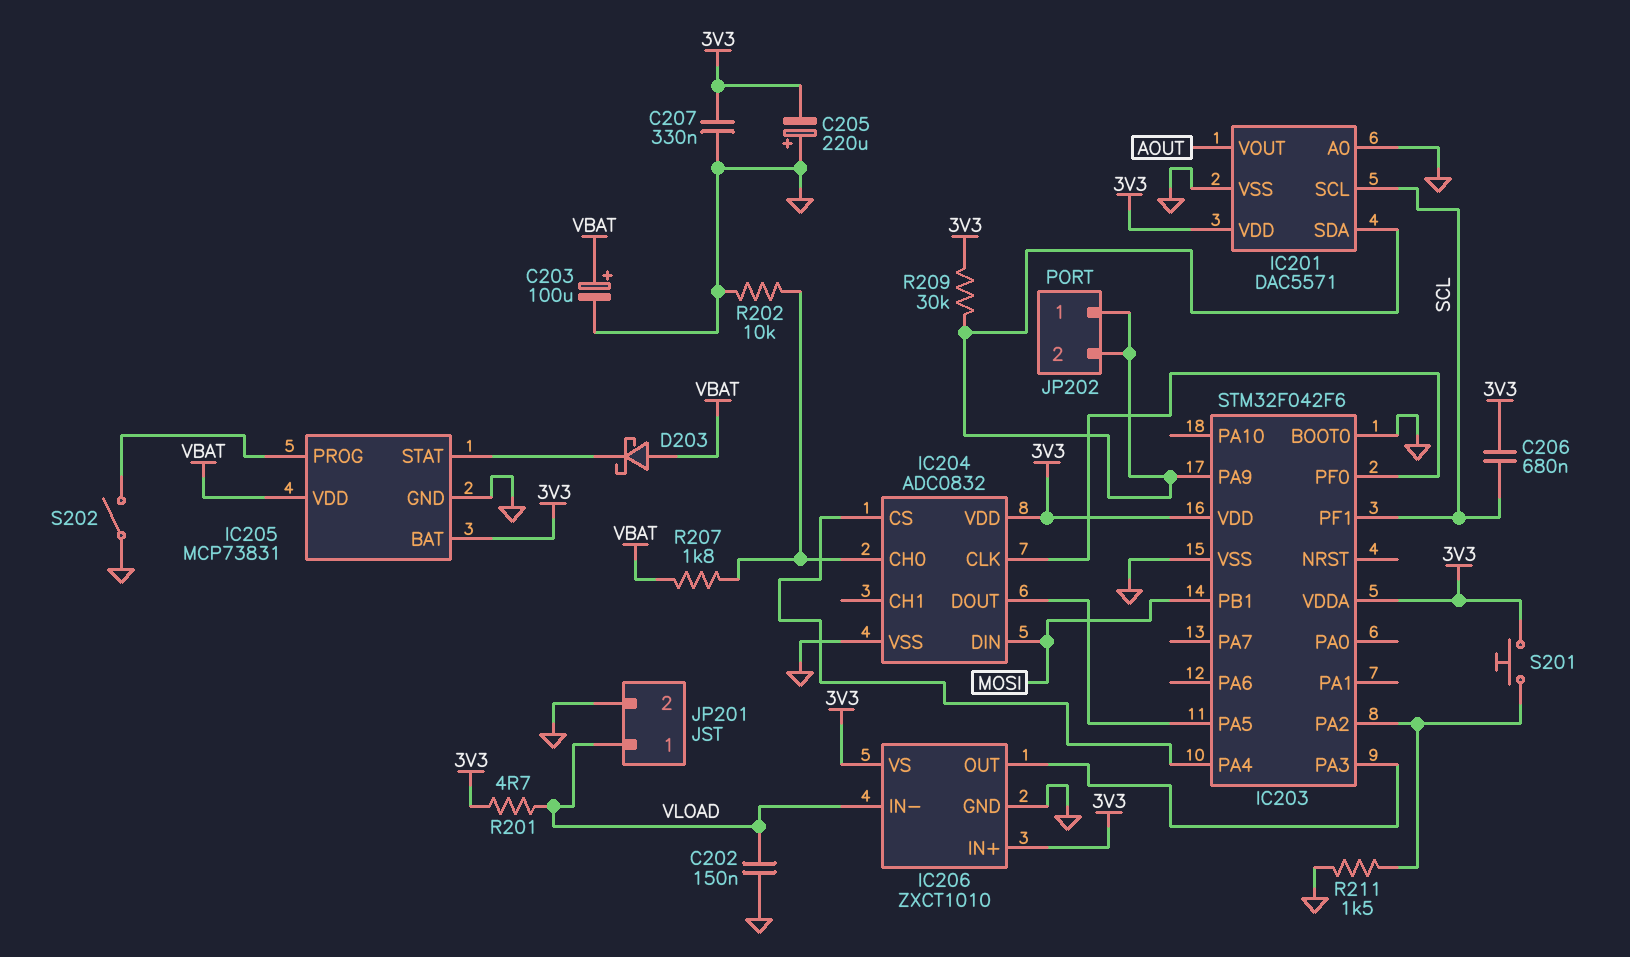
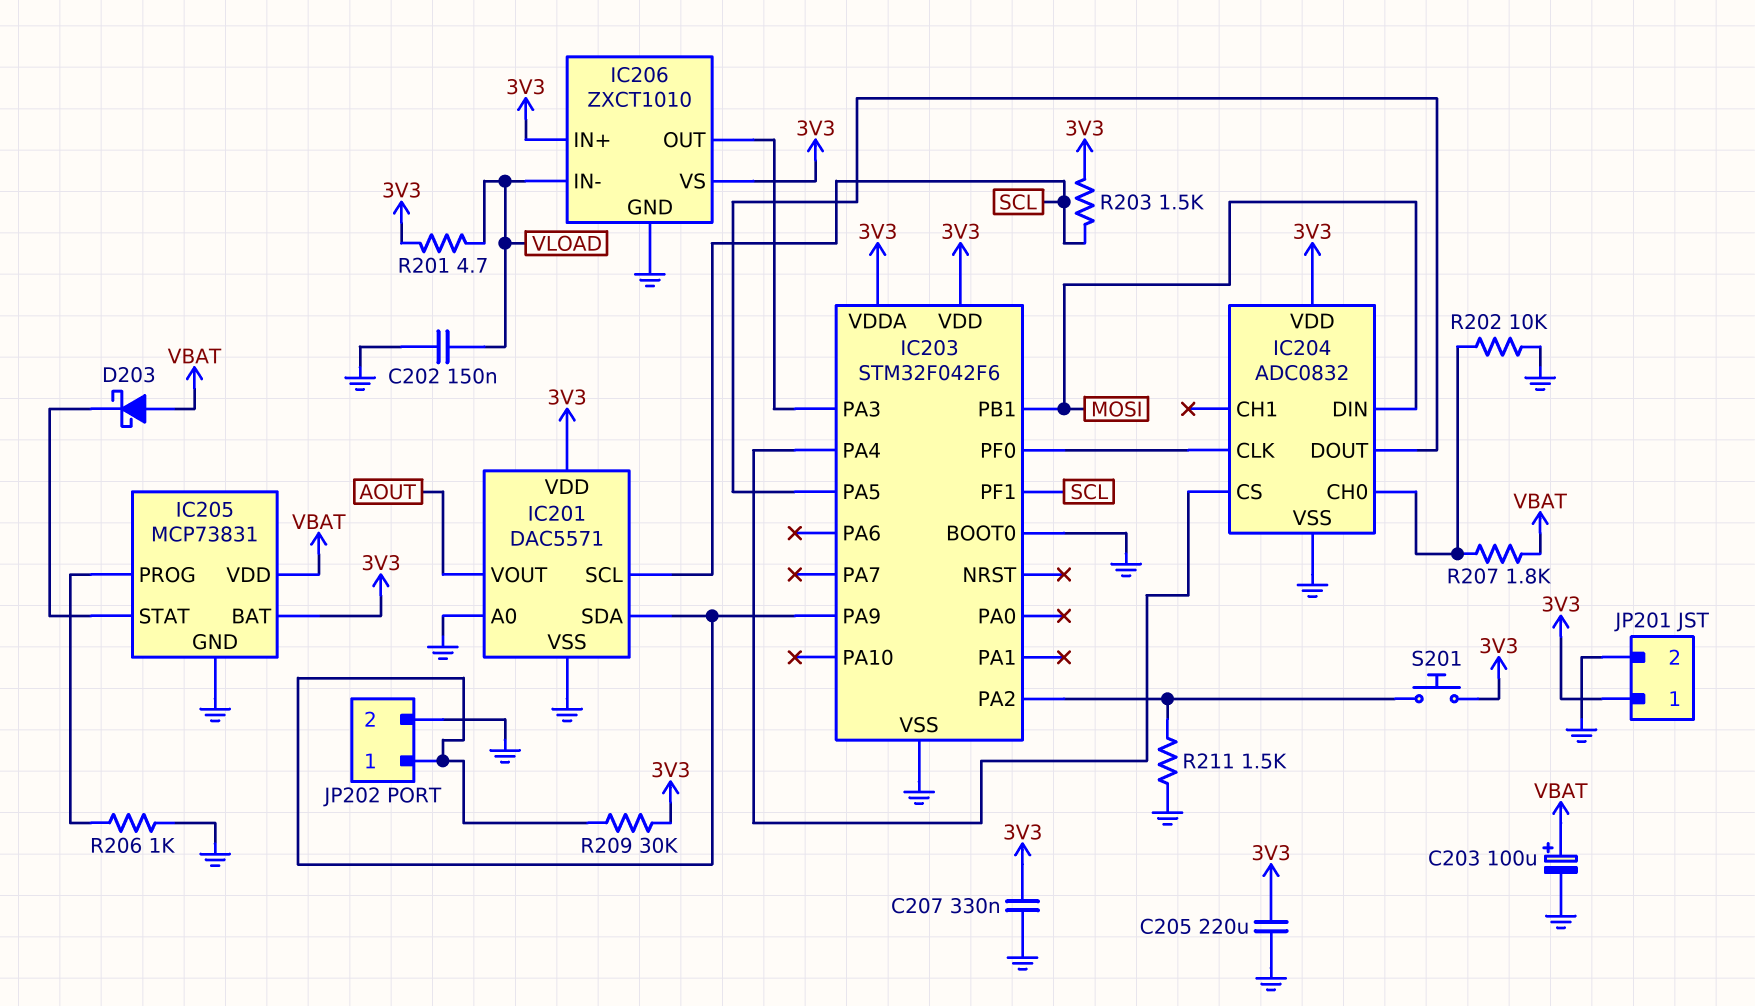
C205: 220uF (plus GND, minus 3V3) -> 220uF (3V3, GND)
C206: 680nF (3V3, SCL) -> none
JP201 pin 1: VLOAD -> 3V3
JP202 pin 2: IC201/SDA -> GND
R203: none -> 1.5k (3V3, SCL)
R206: none -> 1k (GND, IC205/PROG)
S202: switch (GND, IC205/PROG) -> none

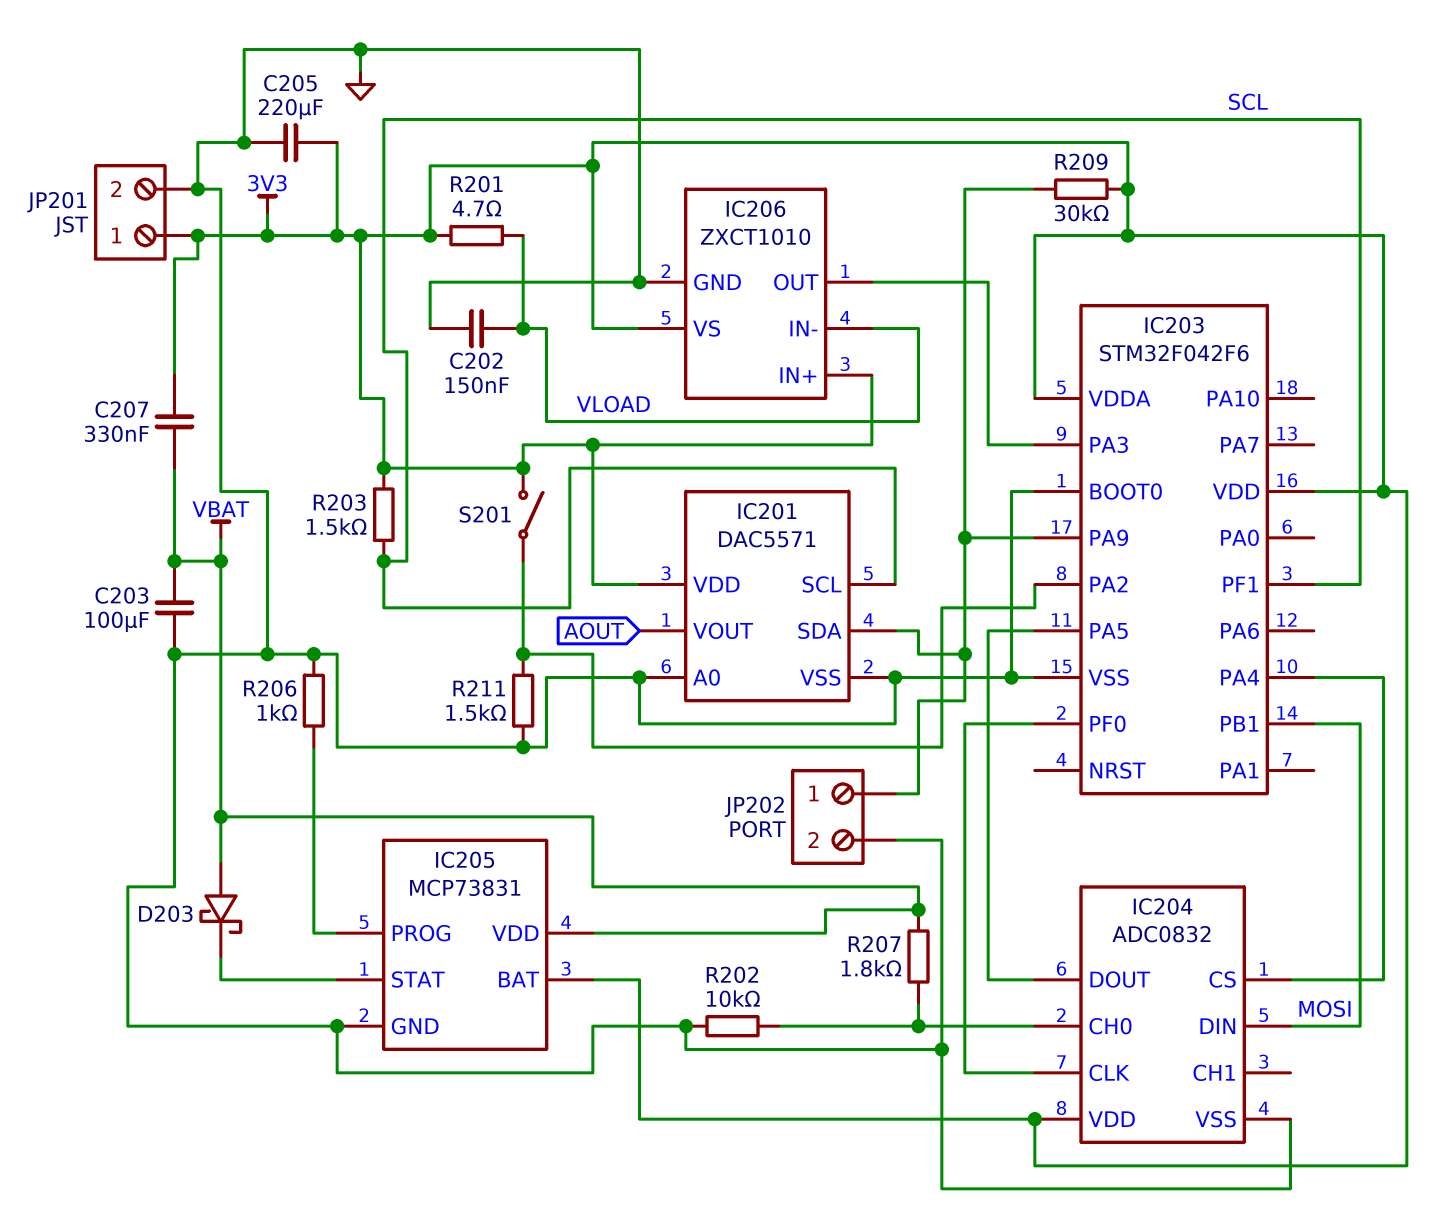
C203: 100uF (plus VBAT, minus GND) -> 100uF (GND, VBAT)
C207: 330nF (3V3, GND) -> 330nF (3V3, VBAT)
S201: button (3V3, IC203/PA2) -> switch (3V3, IC203/PA2)

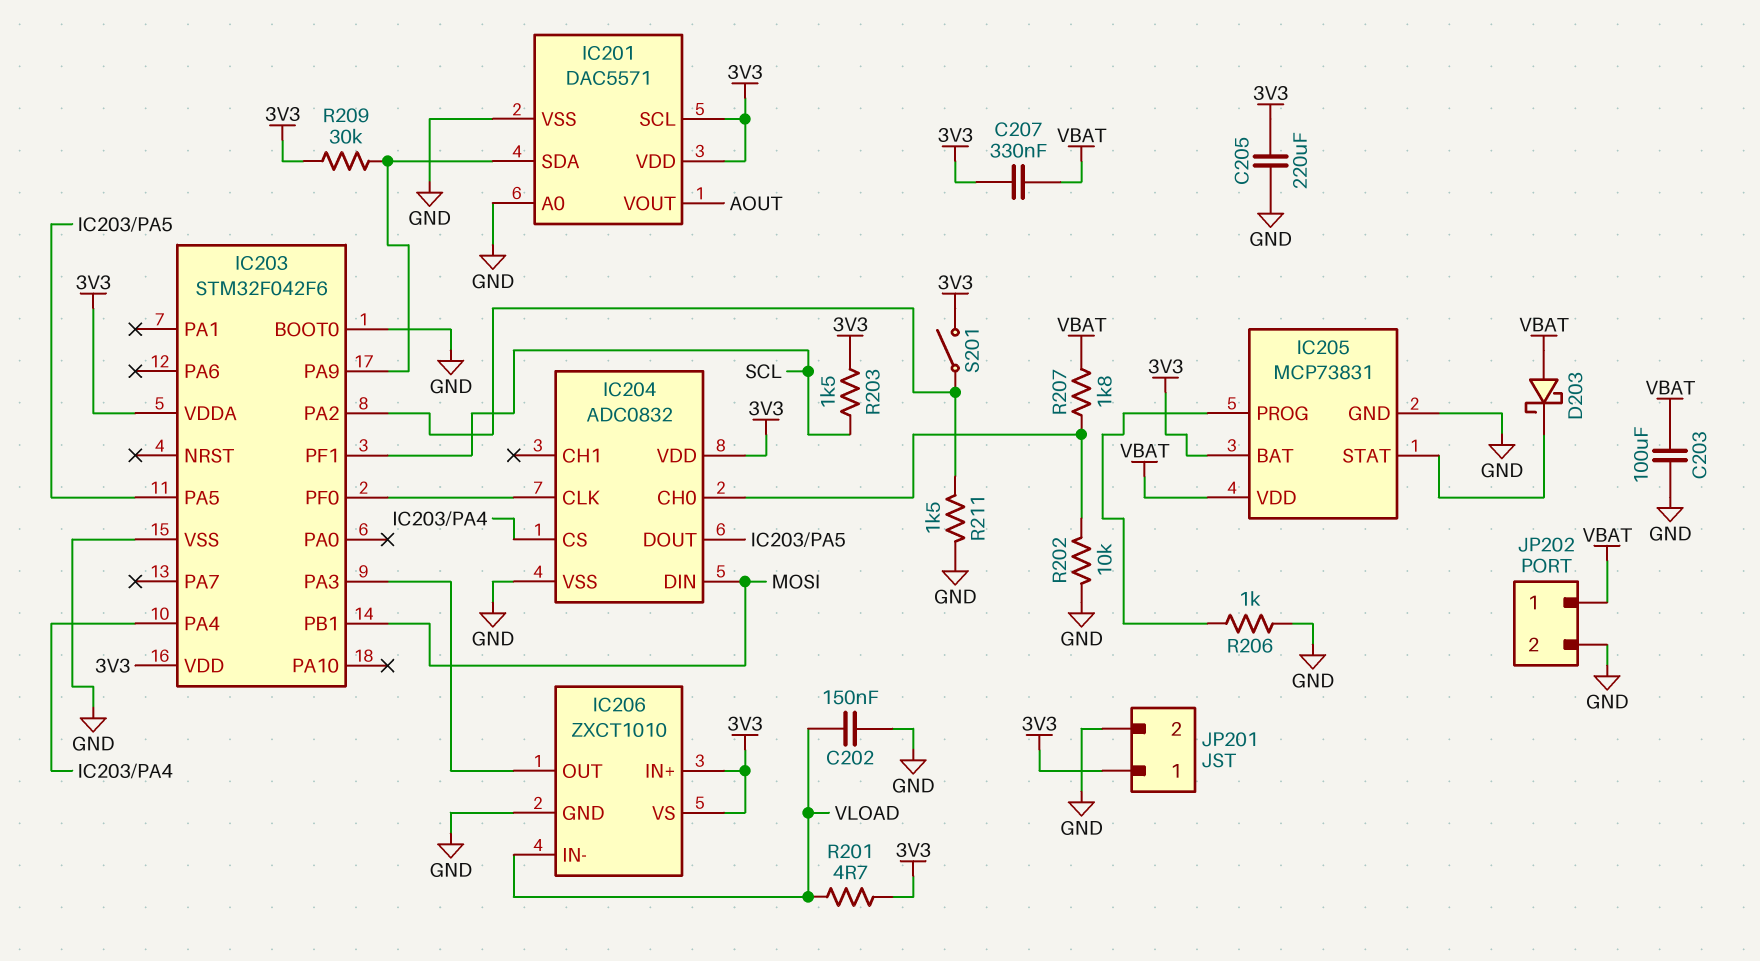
IC201 pin SCL: SCL -> 3V3
JP202 pin 1: IC201/SDA -> VBAT

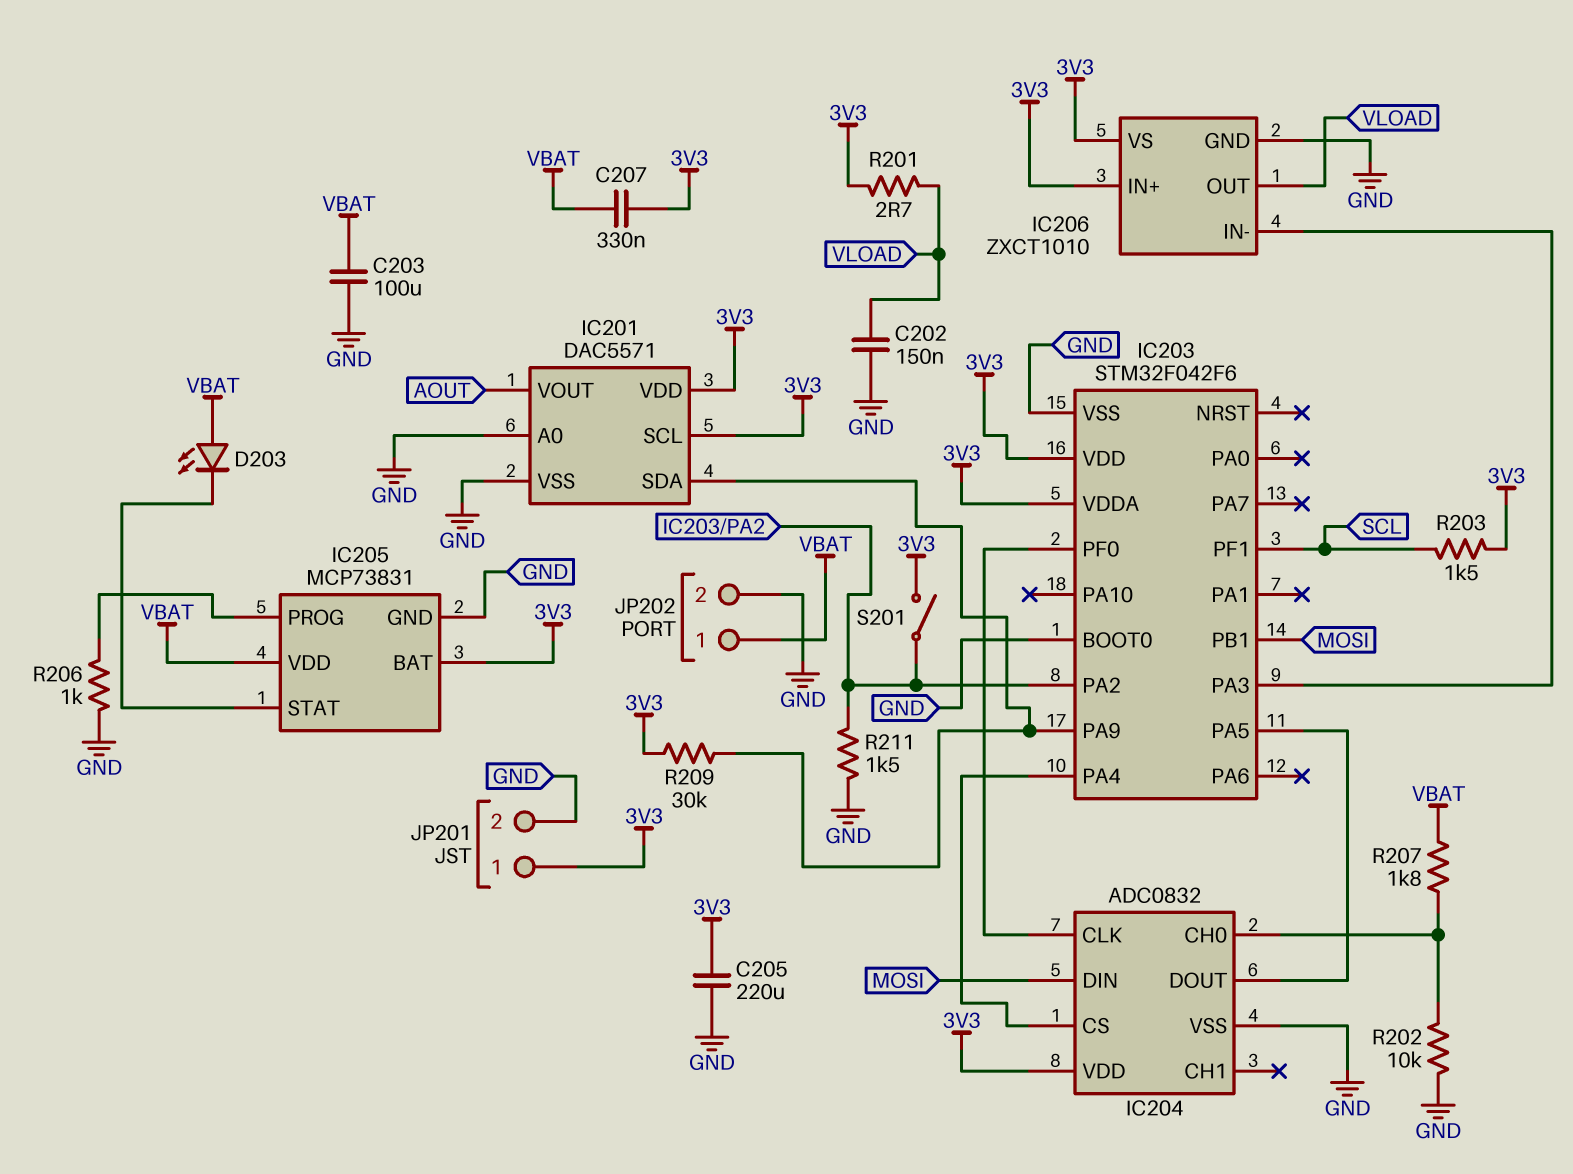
D203: schottky (A VBAT, K IC205/STAT) -> LED (A VBAT, K IC205/STAT)
IC206 pin IN-: VLOAD -> IC203/PA3
IC206 pin OUT: IC203/PA3 -> VLOAD
R201: 4.7 (3V3, VLOAD) -> 2.7 (3V3, VLOAD)

